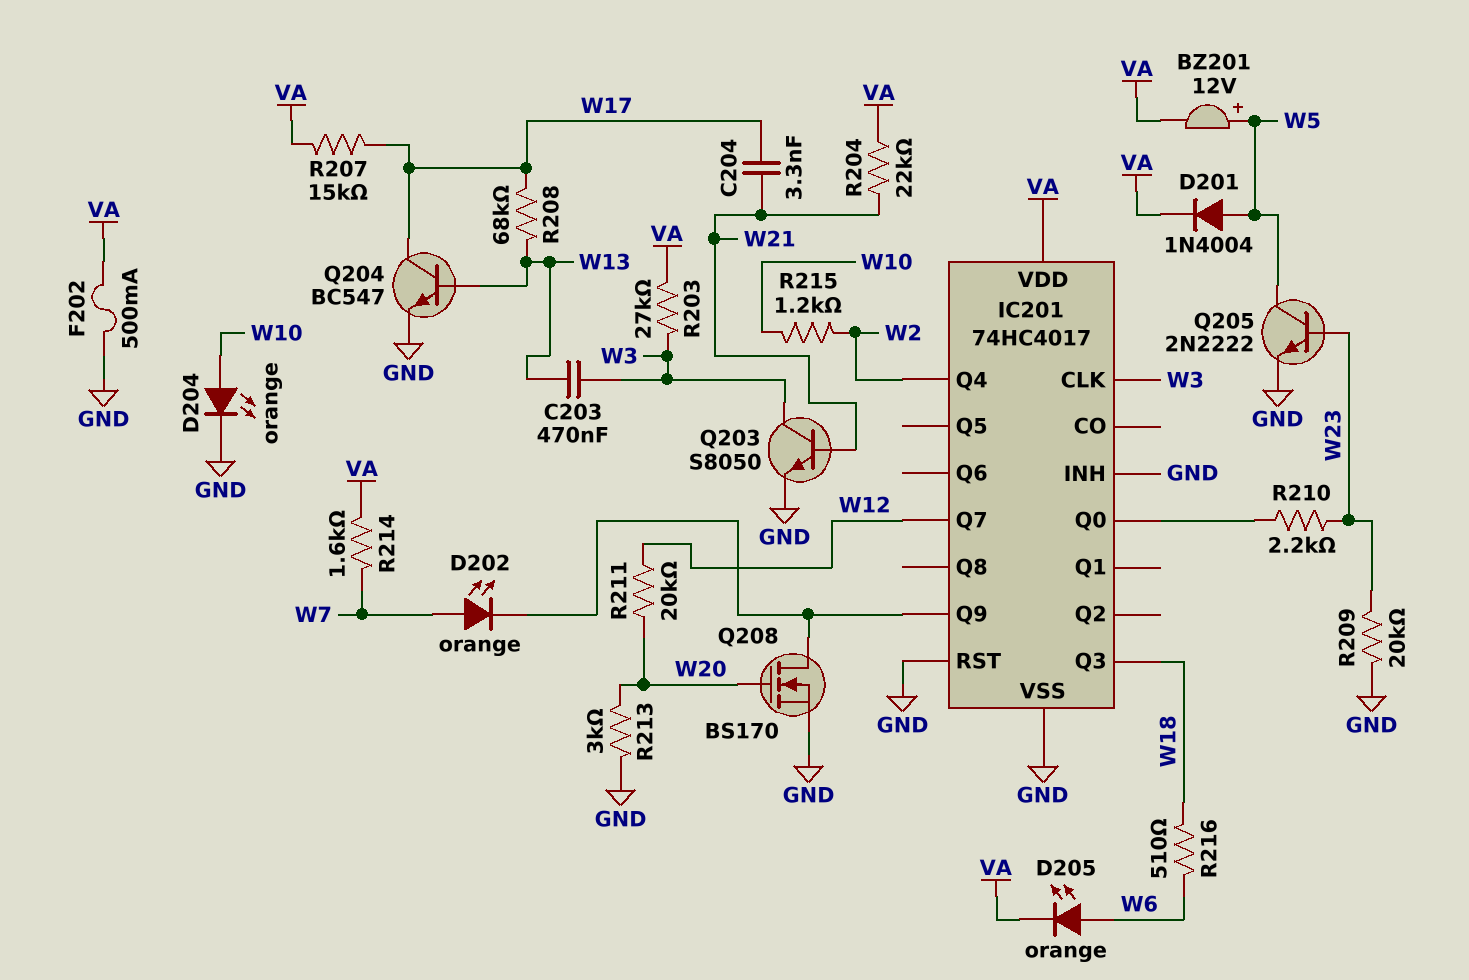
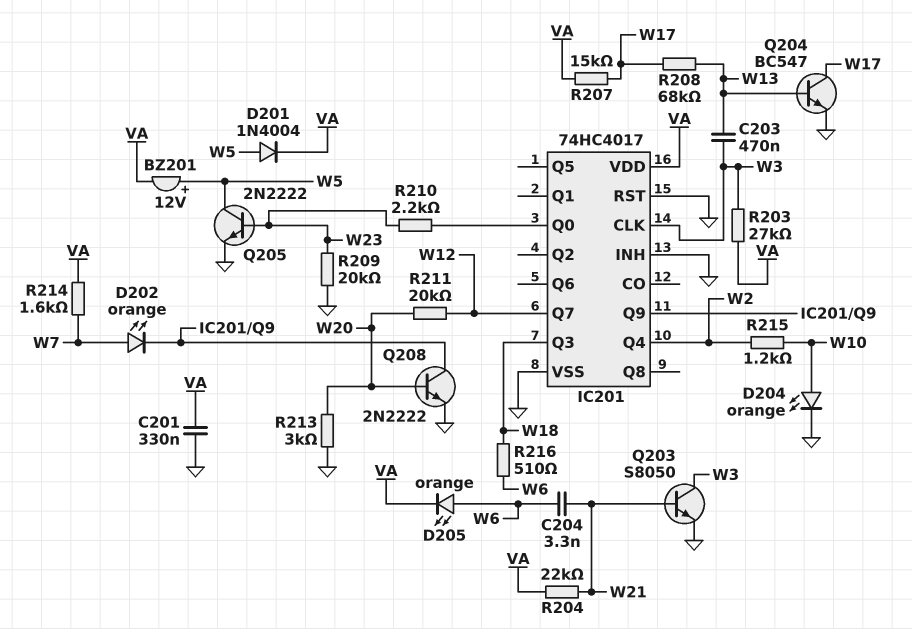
C201: none -> 330nF (GND, VA)
C204: 3.3nF (W17, W21) -> 3.3nF (W6, W21)
F202: 500mA (GND, VA) -> none
Q208: NMOS BS170 (G W20, D IC201/Q9, S GND) -> NPN 2N2222 (B W20, C IC201/Q9, E GND)

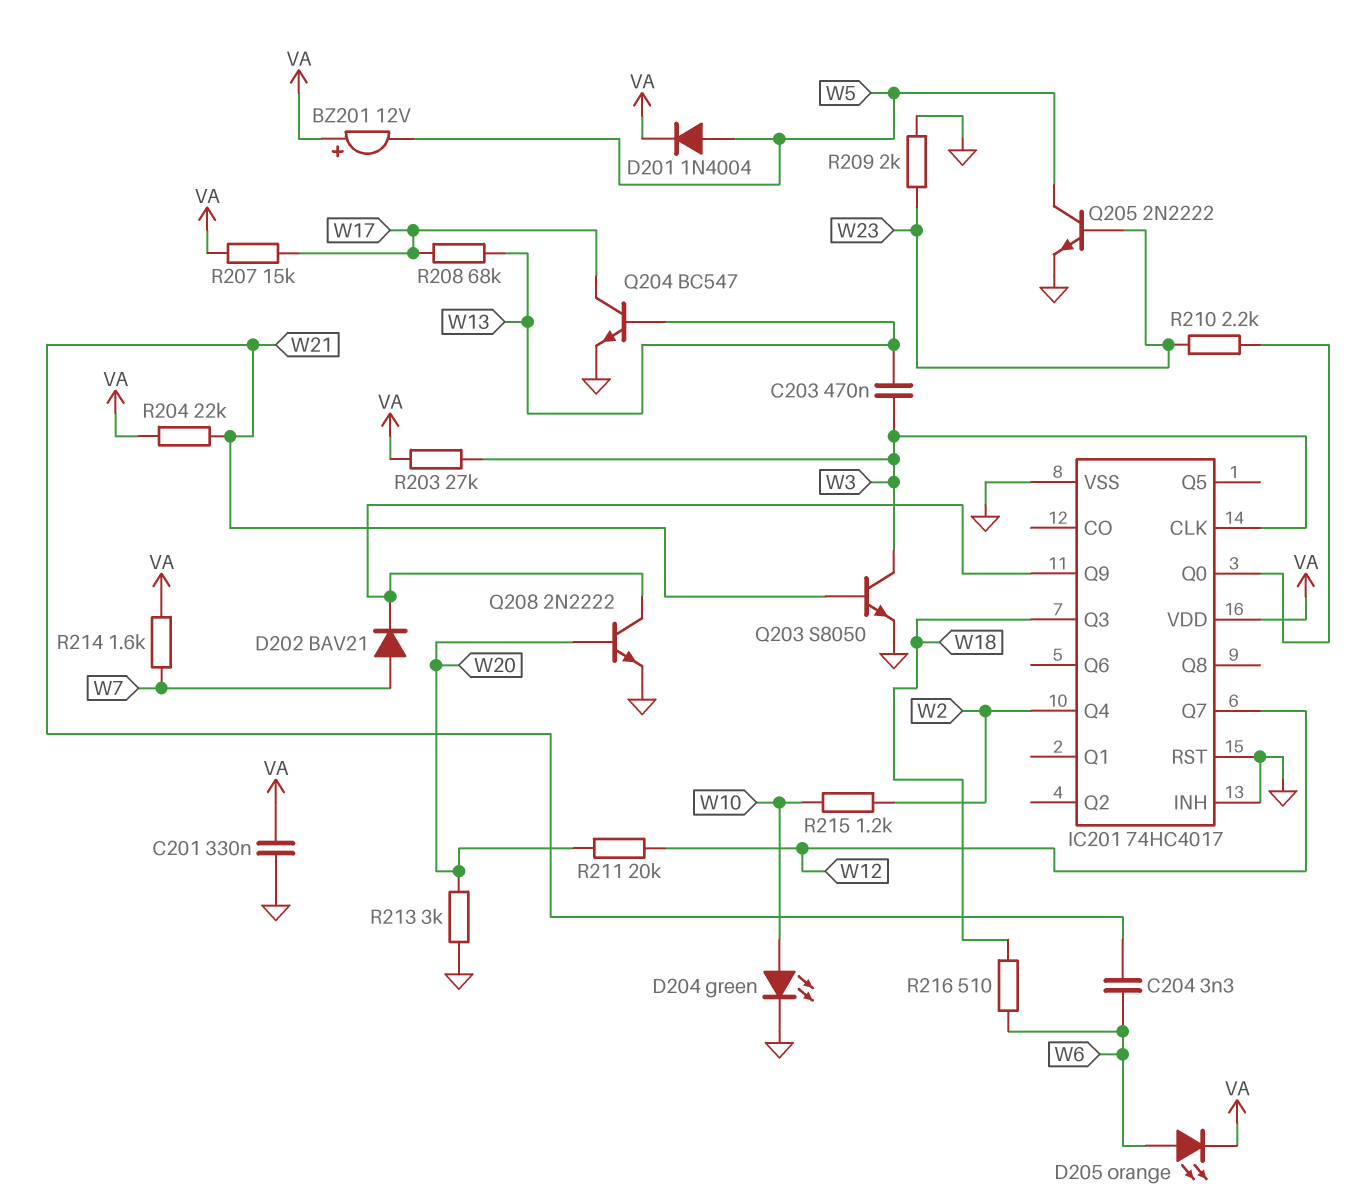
BZ201: buzzer 12V (plus W5, minus VA) -> buzzer 12V (plus VA, minus W5)
D202: LED orange (A W7, K IC201/Q9) -> diode BAV21 (A W7, K IC201/Q9)
D204: LED orange (A W10, K GND) -> LED green (A W10, K GND)
R209: 20k (GND, W23) -> 2k (GND, W23)

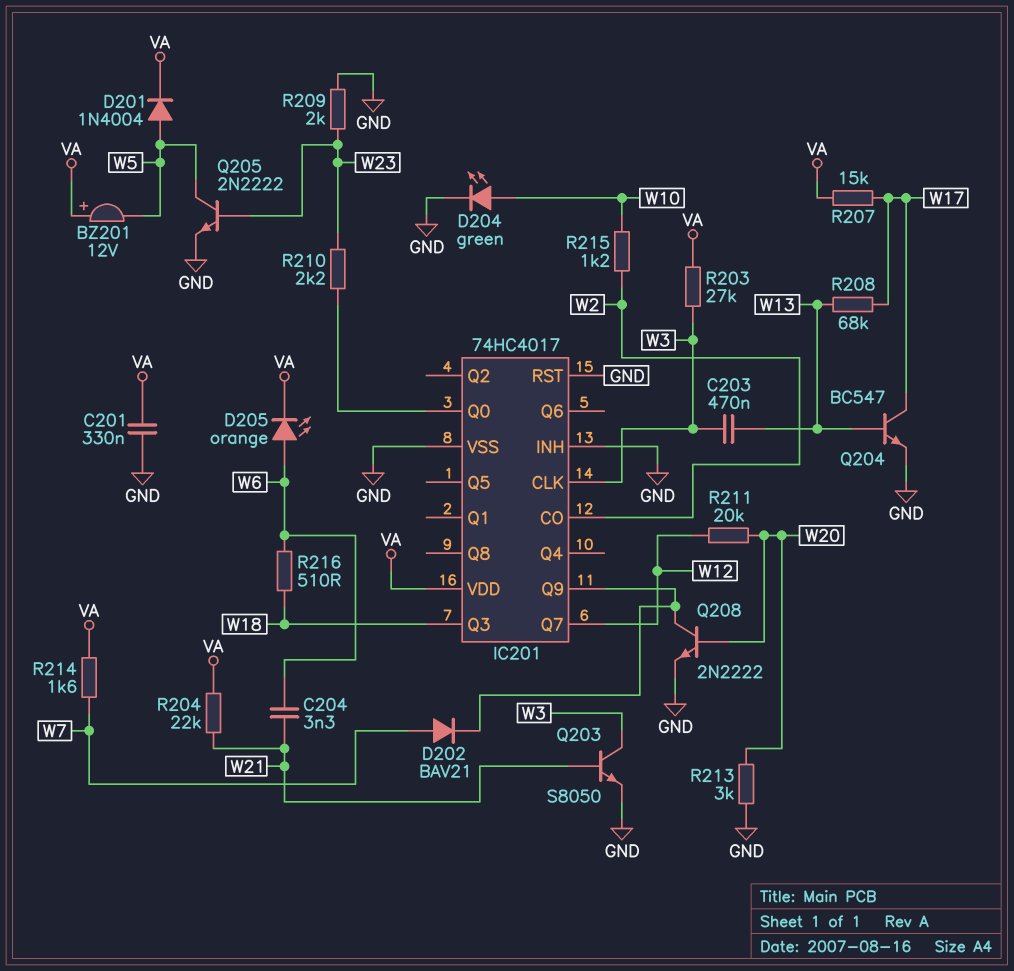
IC201 pin CO: none -> W2
IC201 pin Q4: W2 -> none

